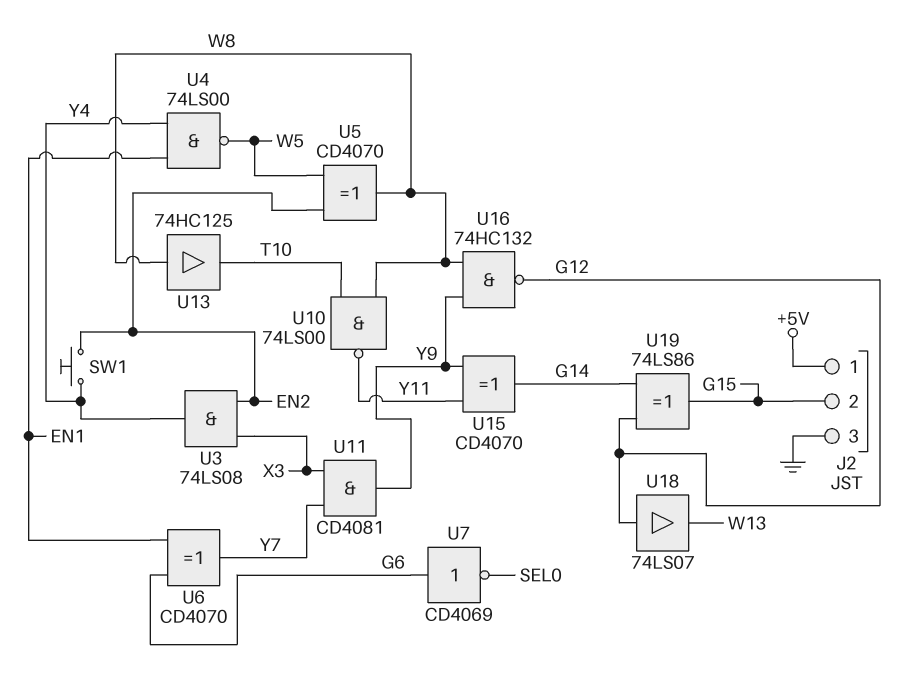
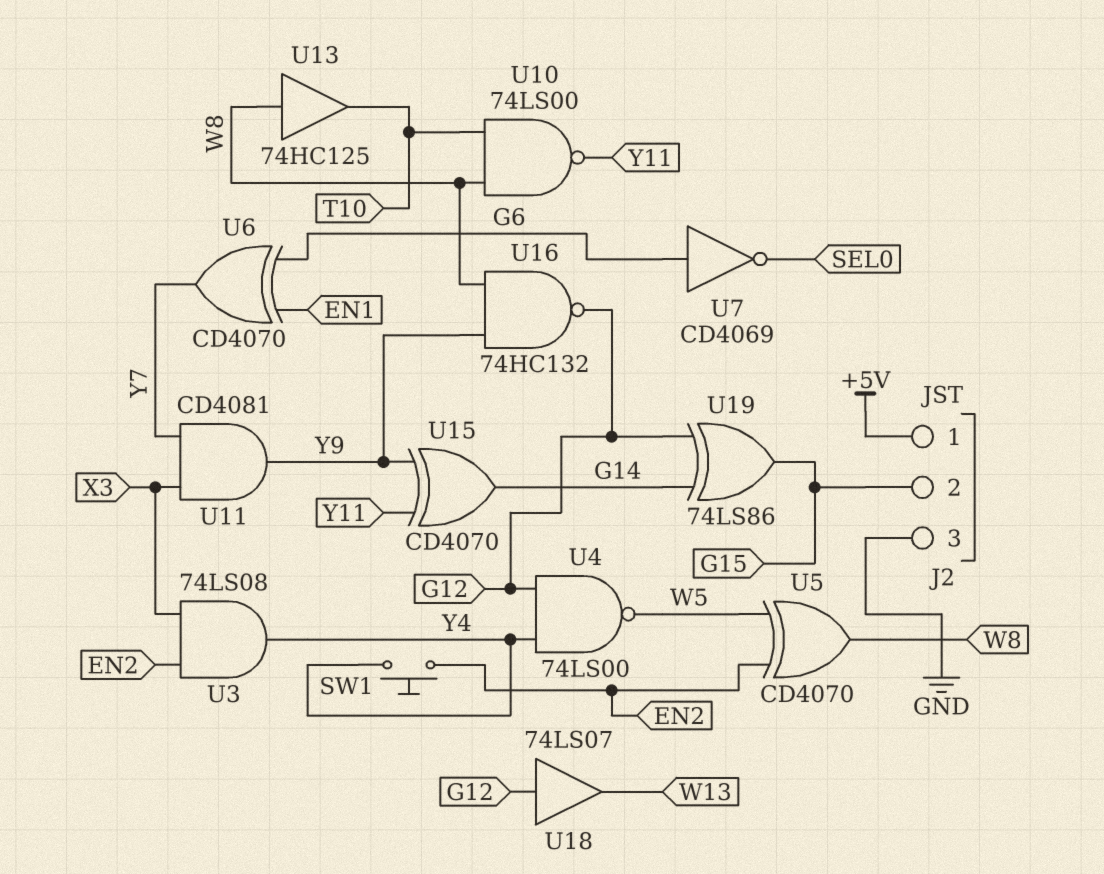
U4: NAND 74LS00 (in EN1, in Y4, out W5) -> NAND 74LS00 (in G12, in Y4, out W5)

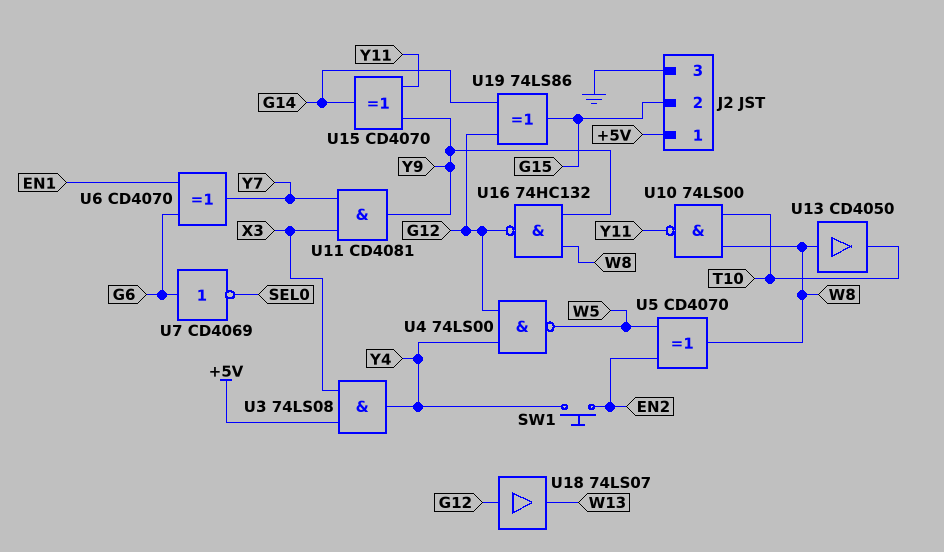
U3: AND 74LS08 (in EN2, in X3, out Y4) -> AND 74LS08 (in +5V, in X3, out Y4)
U13: buffer 74HC125 (in W8, out T10) -> buffer CD4050 (in W8, out T10)

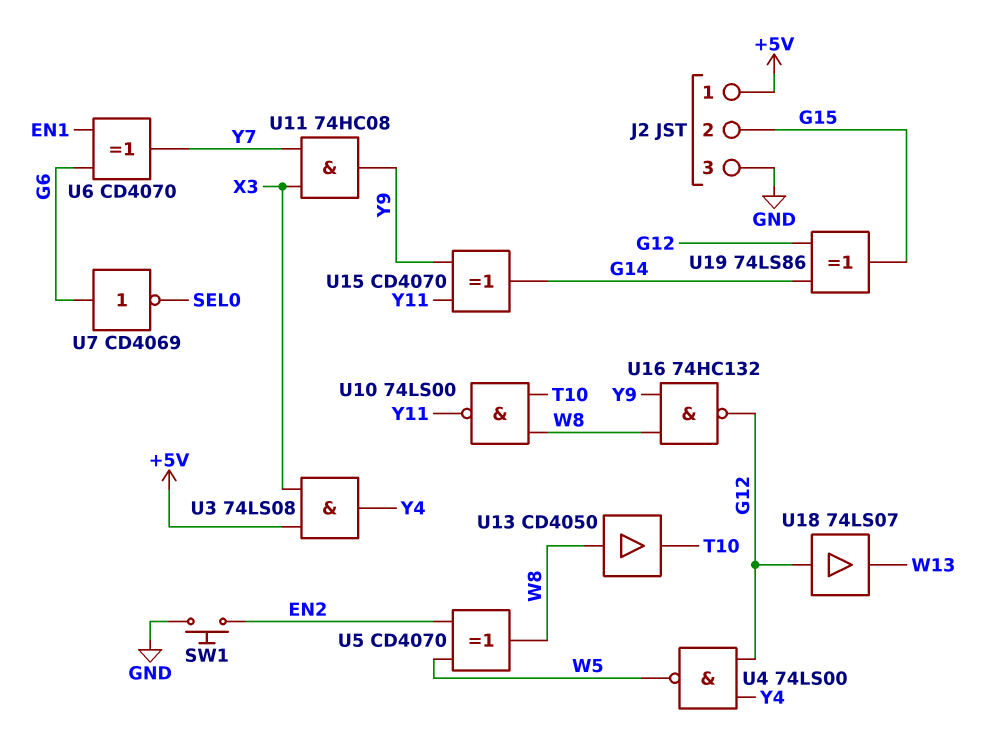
SW1: button (EN2, Y4) -> button (EN2, GND)
U11: AND CD4081 (in X3, in Y7, out Y9) -> AND 74HC08 (in X3, in Y7, out Y9)

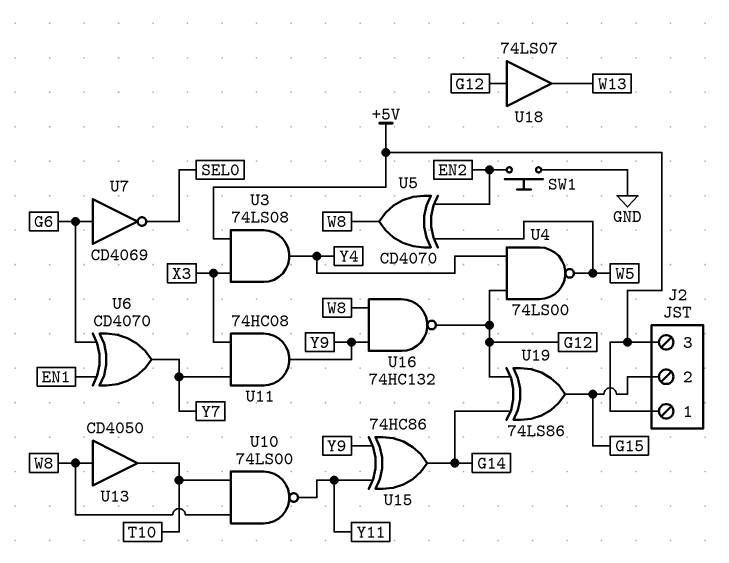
J2 pin 3: GND -> +5V
U15: XOR CD4070 (in Y9, in Y11, out G14) -> XOR 74HC86 (in Y9, in Y11, out G14)

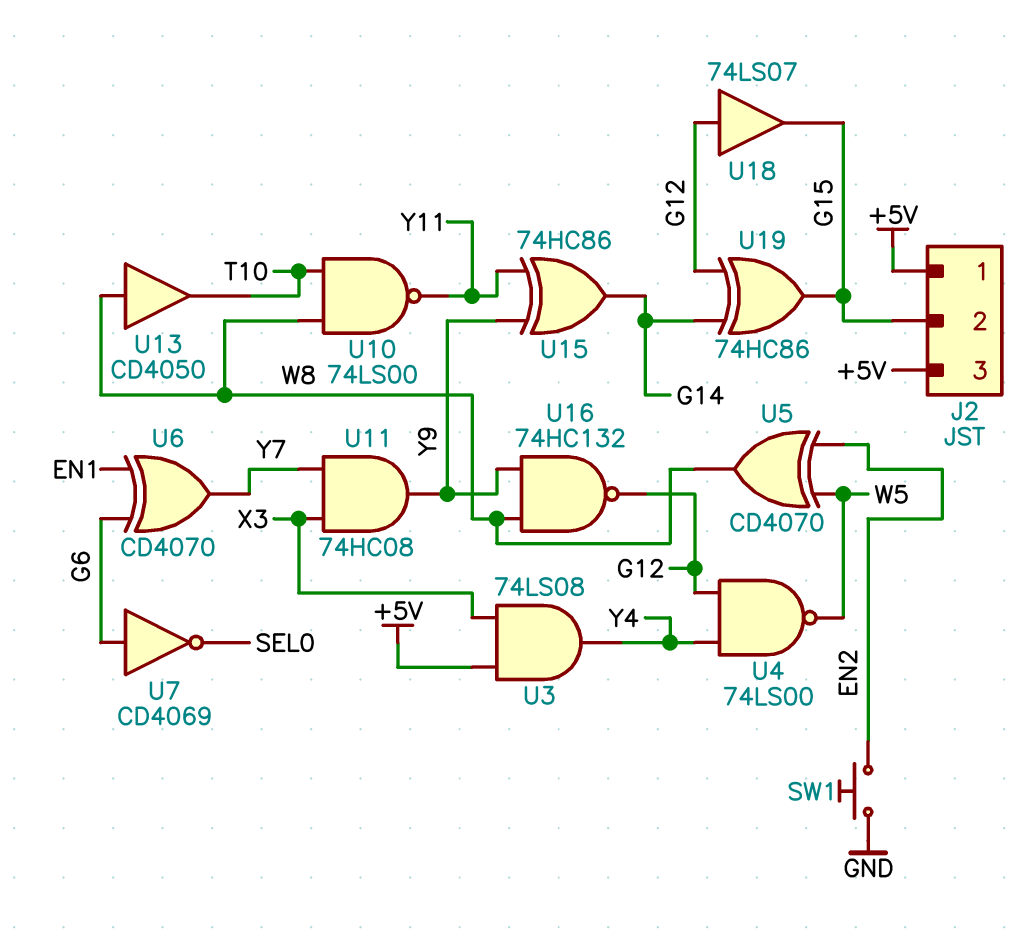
U18: buffer 74LS07 (in G12, out W13) -> buffer 74LS07 (in G12, out G15)
U19: XOR 74LS86 (in G12, in G14, out G15) -> XOR 74HC86 (in G12, in G14, out G15)

